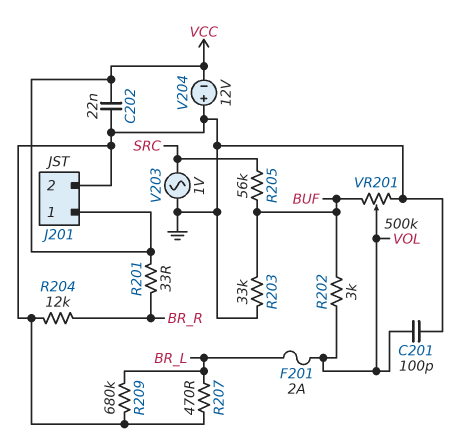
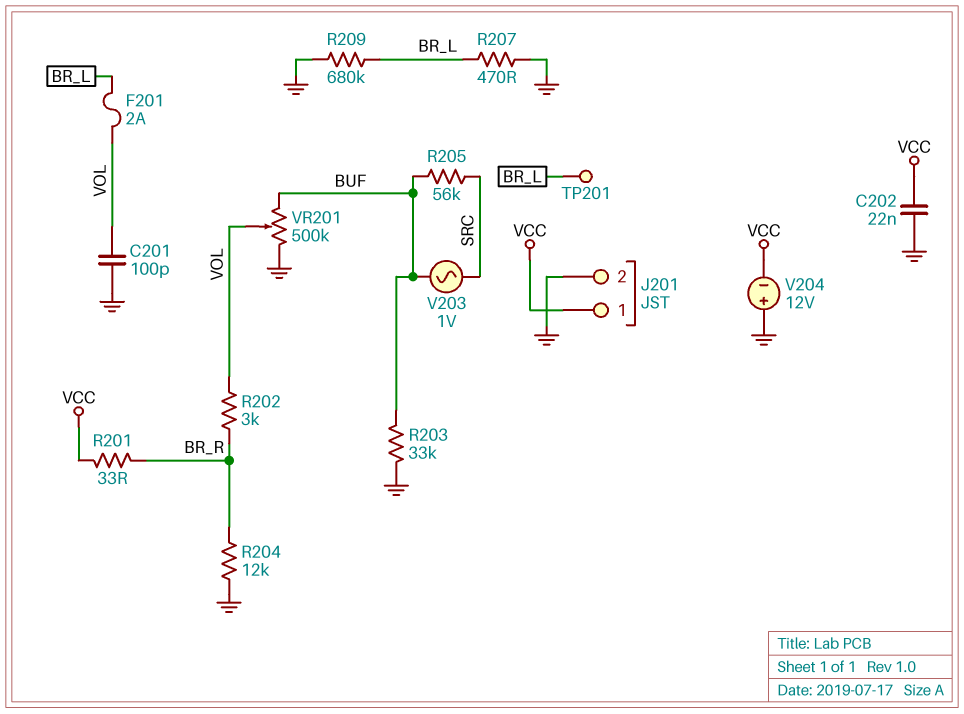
R202: 3k (BUF, VOL) -> 3k (BR_R, VOL)
TP201: none -> test point (BR_L)
V203: AC 1V (GND, SRC) -> AC 1V (BUF, SRC)

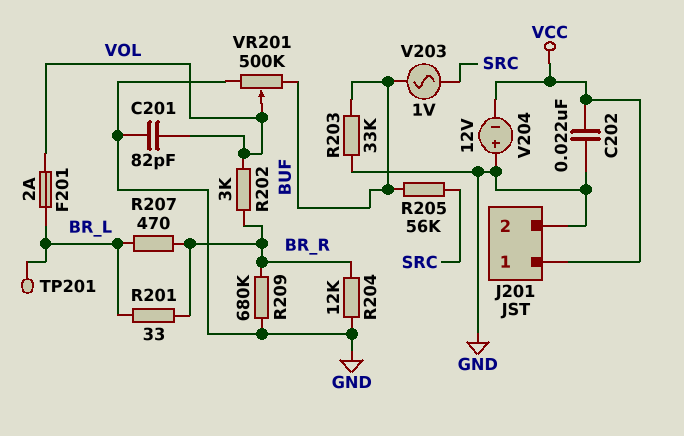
C201: 100pF (GND, VOL) -> 82pF (GND, VOL)
R201: 33 (BR_R, VCC) -> 33 (BR_L, BR_R)
R207: 470 (BR_L, GND) -> 470 (BR_L, BR_R)
R209: 680k (BR_L, GND) -> 680k (BR_R, GND)

